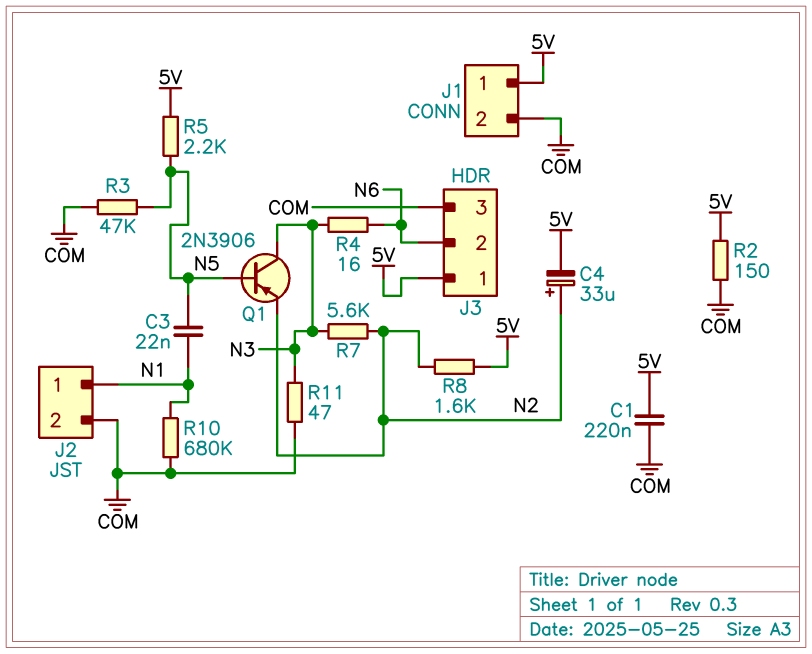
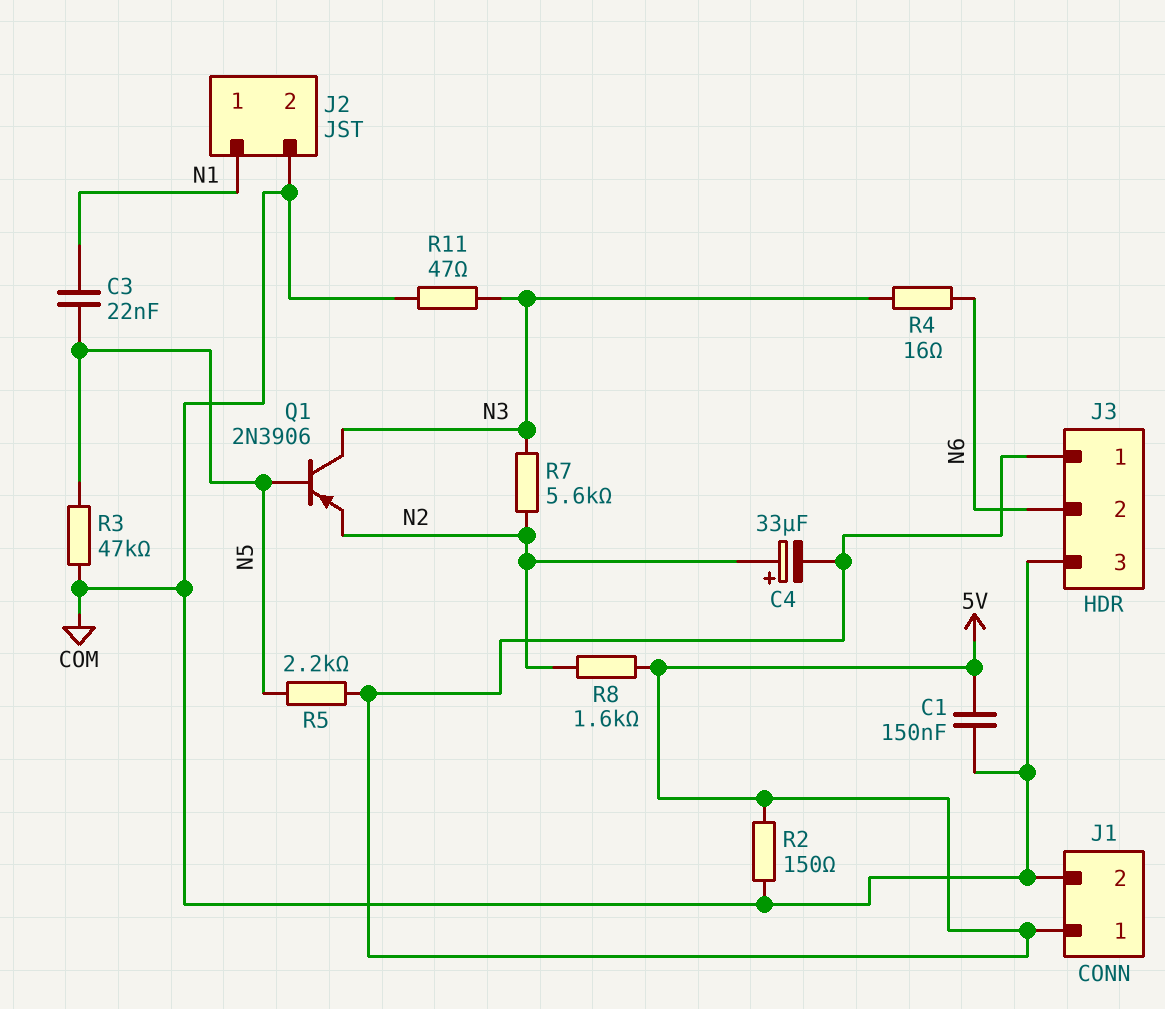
C1: 220nF (5V, COM) -> 150nF (5V, COM)
R10: 680k (COM, N1) -> none

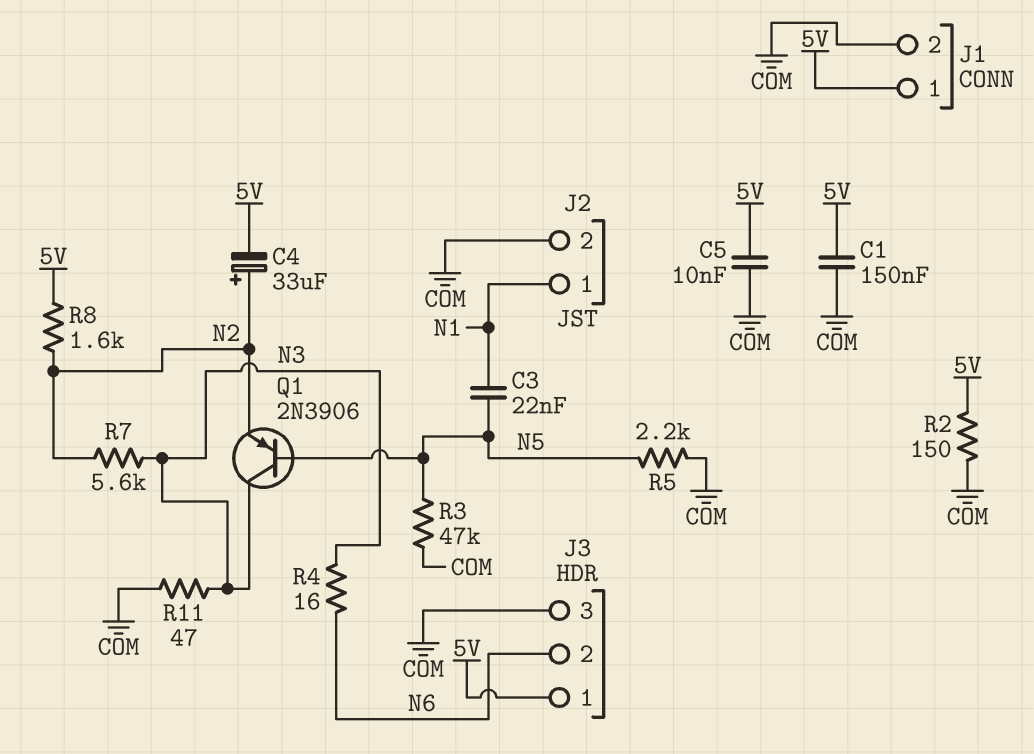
C5: none -> 10nF (5V, COM)
R5: 2.2k (5V, N5) -> 2.2k (COM, N5)

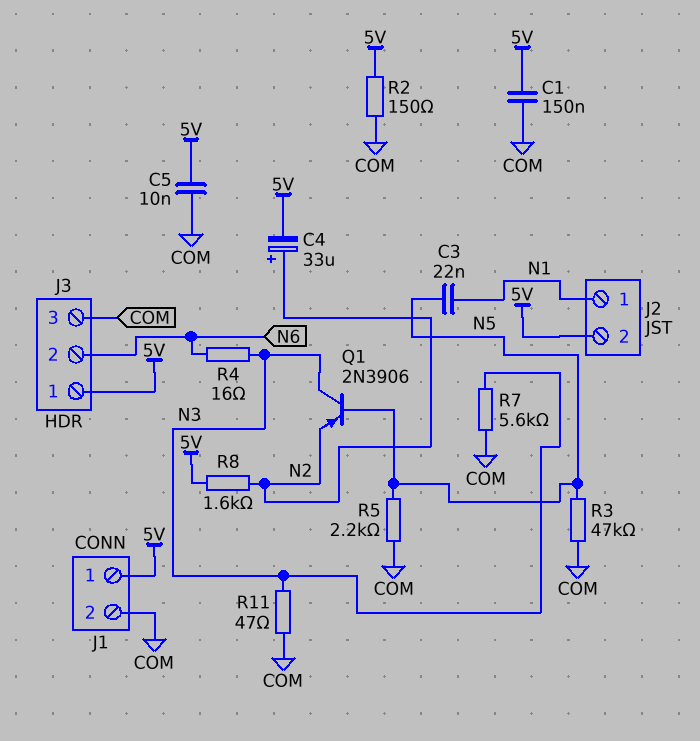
J2 pin 2: COM -> 5V
R7: 5.6k (N2, N3) -> 5.6k (COM, N3)

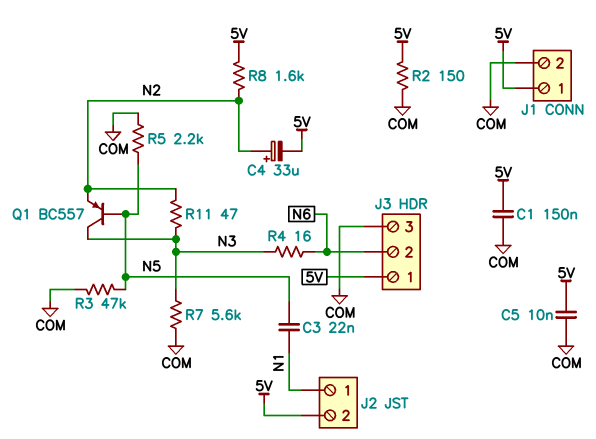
Q1: PNP 2N3906 (B N5, C N3, E N2) -> PNP BC557 (B N5, C N3, E N2)
R11: 47 (COM, N3) -> 47 (N2, N3)

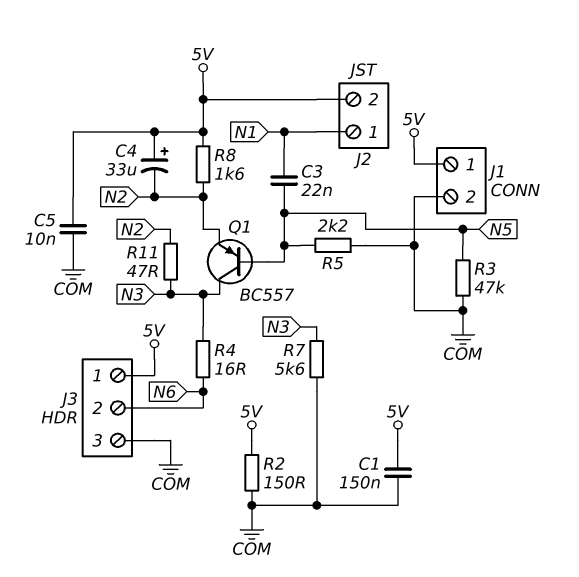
C4: 33uF (plus N2, minus 5V) -> 33uF (plus 5V, minus N2)

